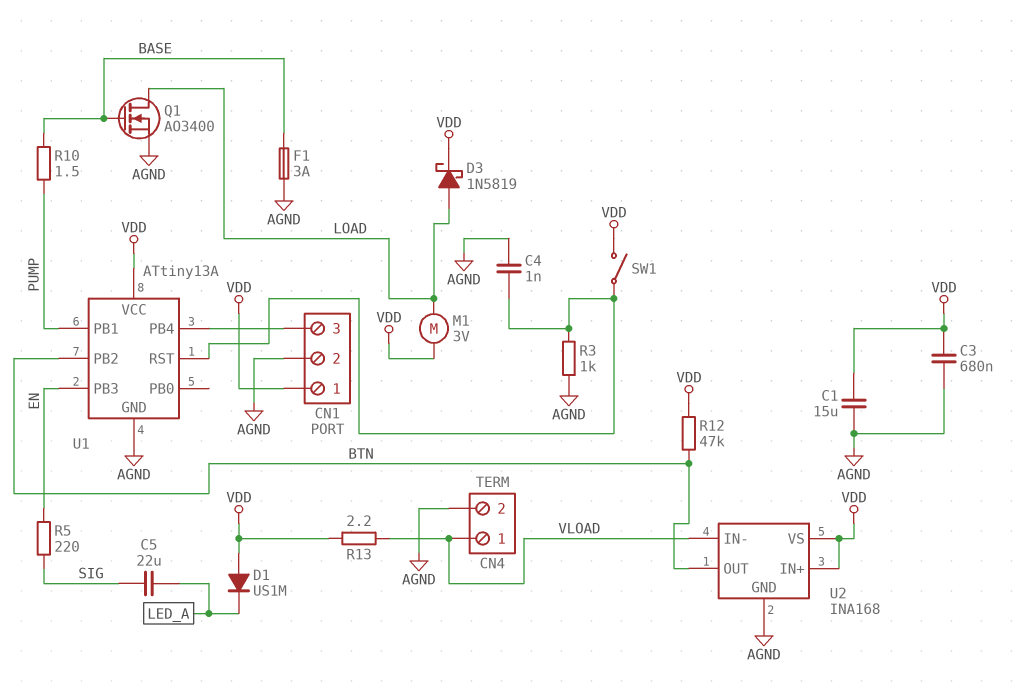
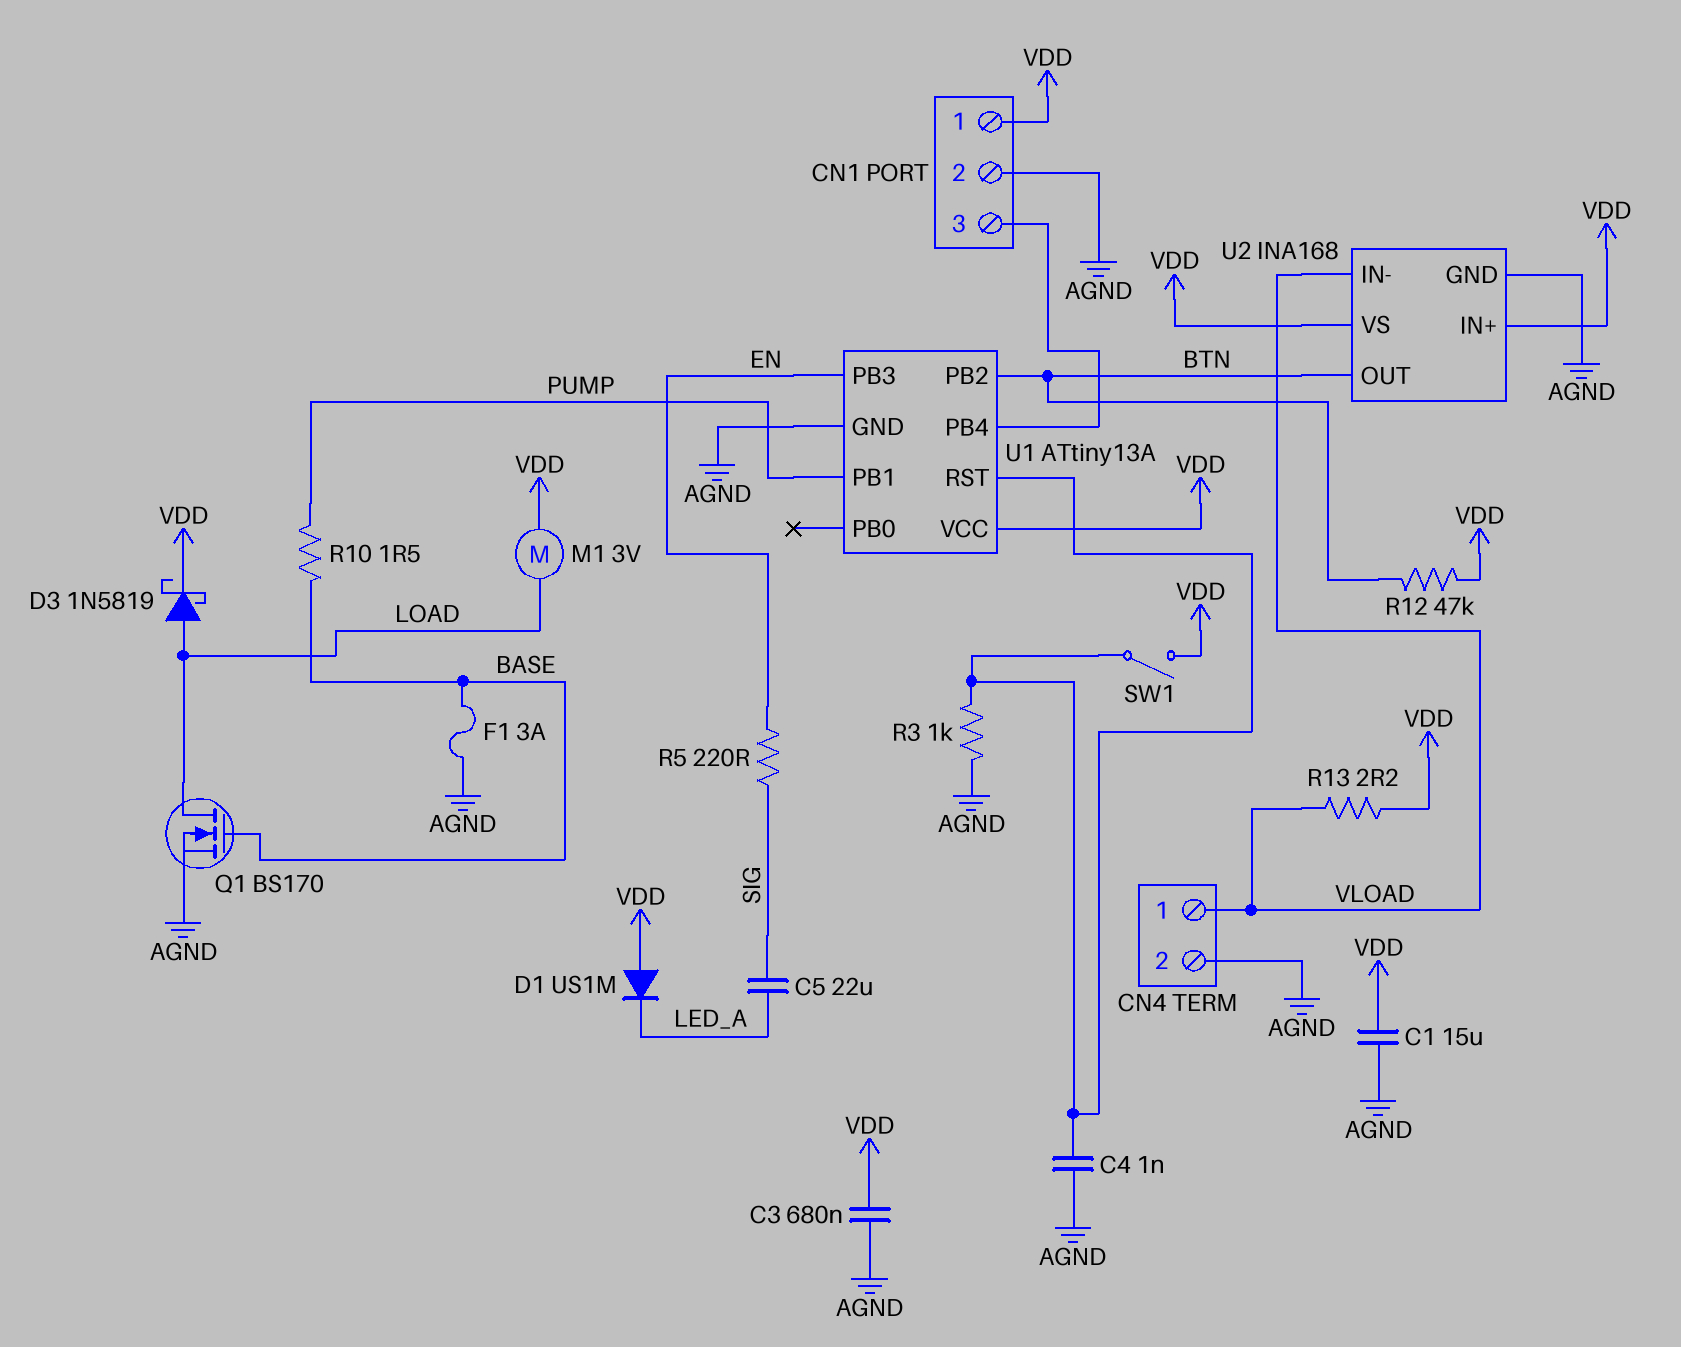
Q1: NMOS AO3400 (G BASE, D LOAD, S AGND) -> NMOS BS170 (G BASE, D LOAD, S AGND)

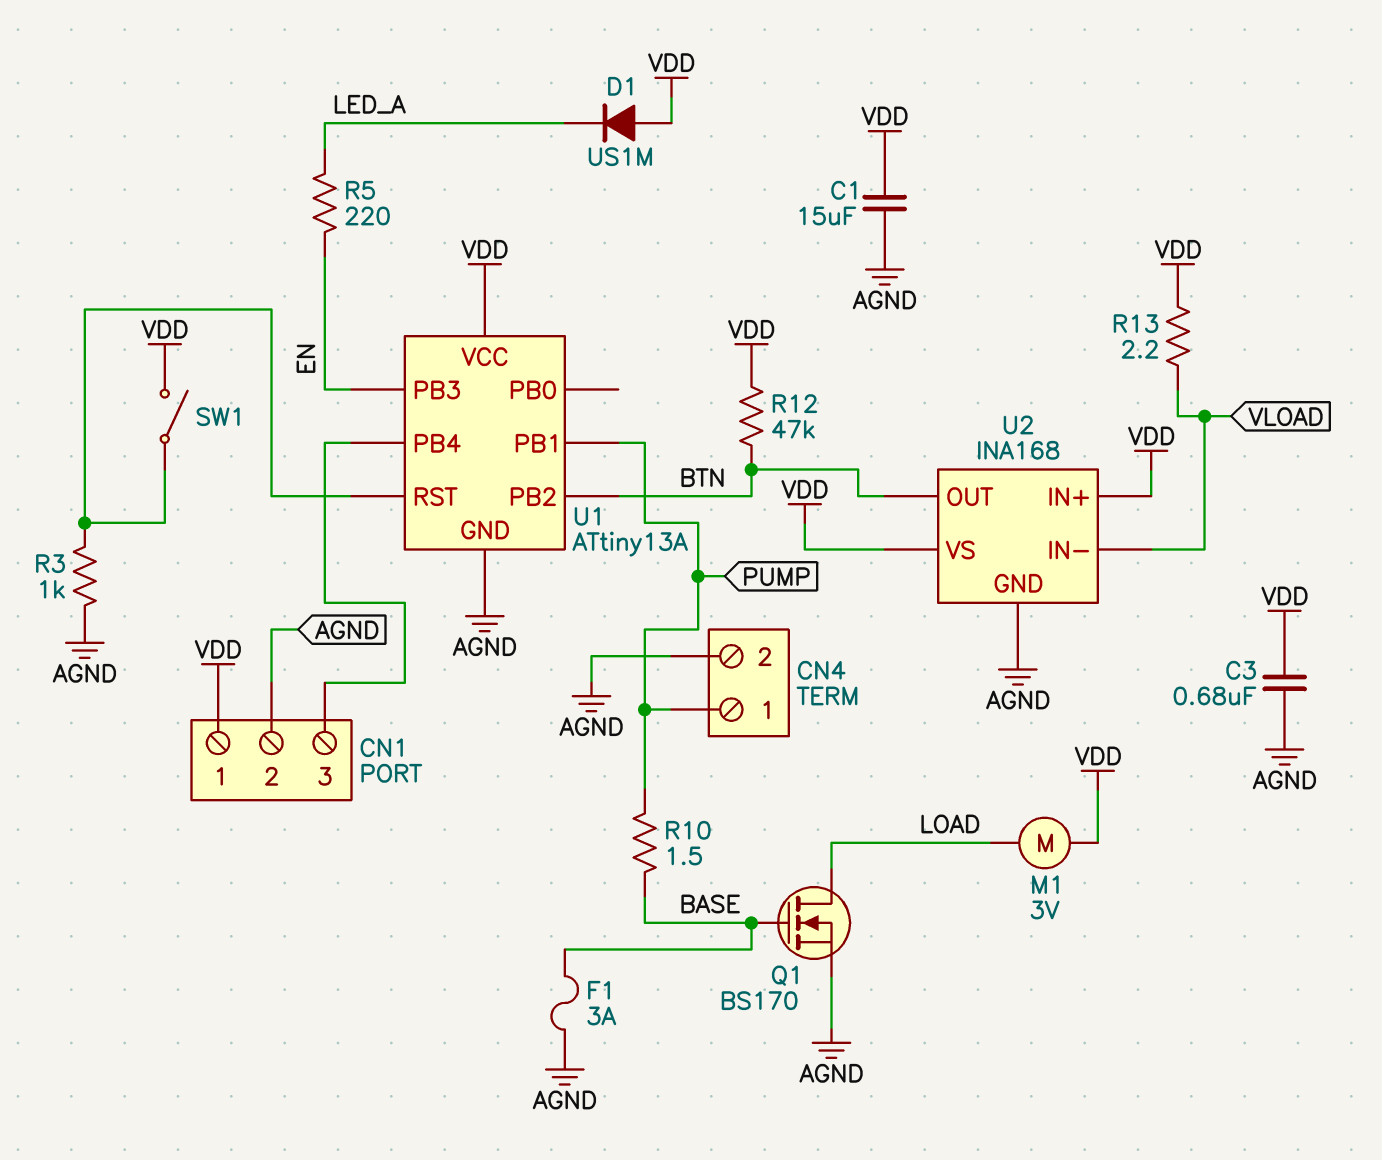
C4: 1nF (AGND, U1/RST) -> none
C5: 22uF (LED_A, SIG) -> none
CN4 pin 1: VLOAD -> PUMP
D3: schottky 1N5819 (A LOAD, K VDD) -> none
R5: 220 (EN, SIG) -> 220 (EN, LED_A)

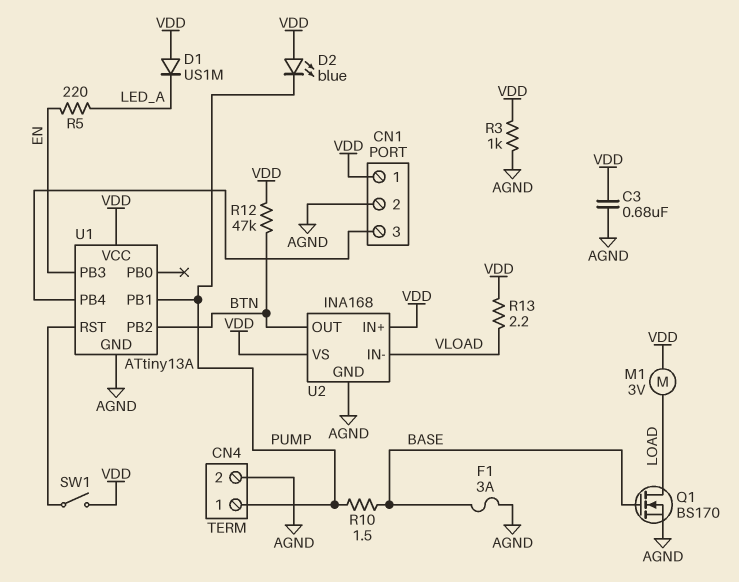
C1: 15uF (AGND, VDD) -> none
D2: none -> LED blue (A VDD, K PUMP)
R3: 1k (AGND, U1/RST) -> 1k (AGND, VDD)

